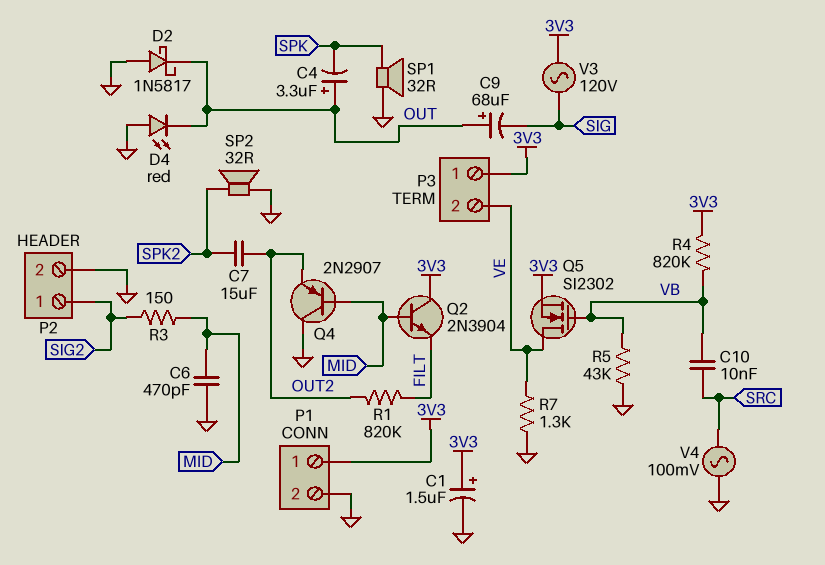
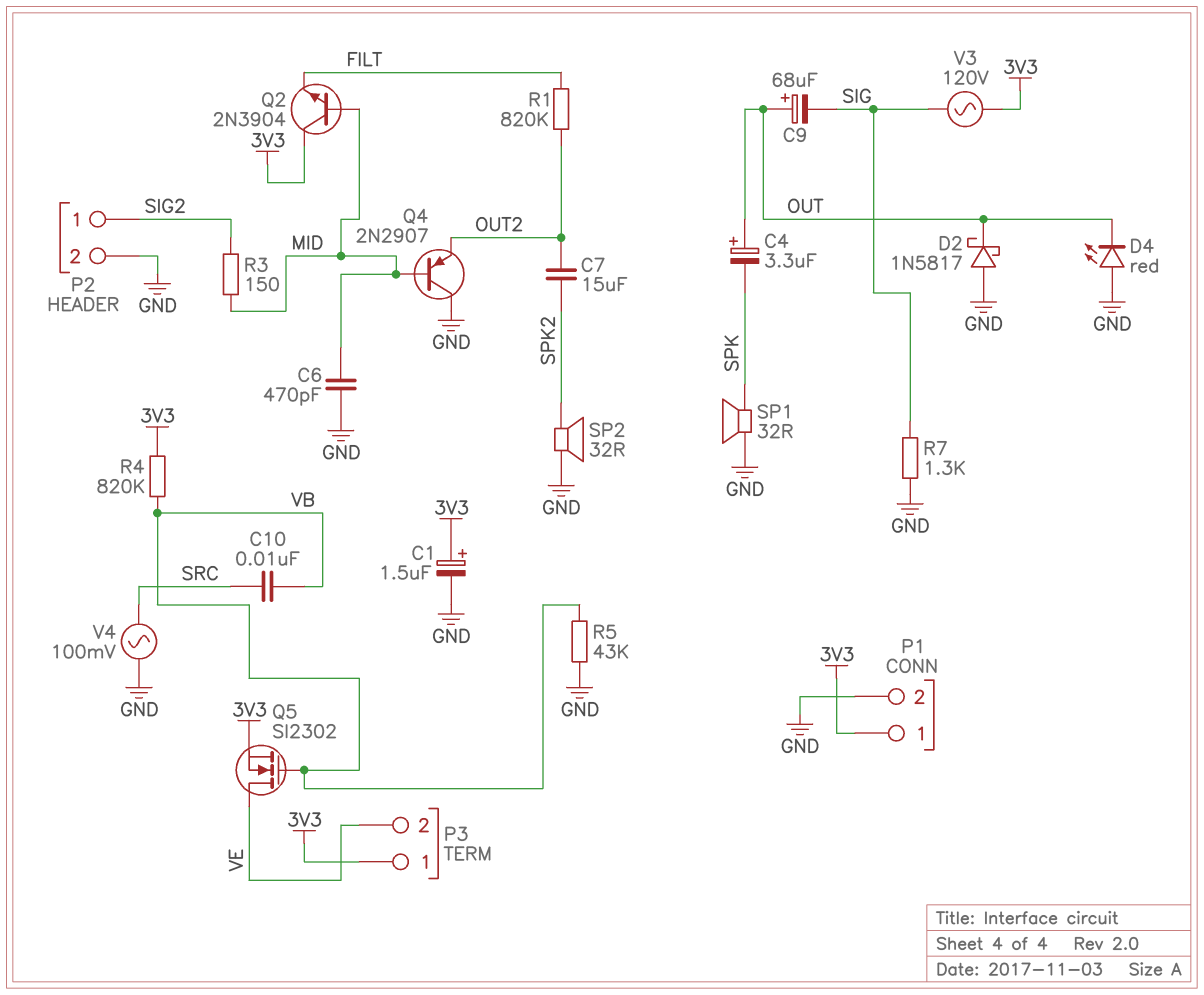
R7: 1.3k (GND, VE) -> 1.3k (GND, SIG)

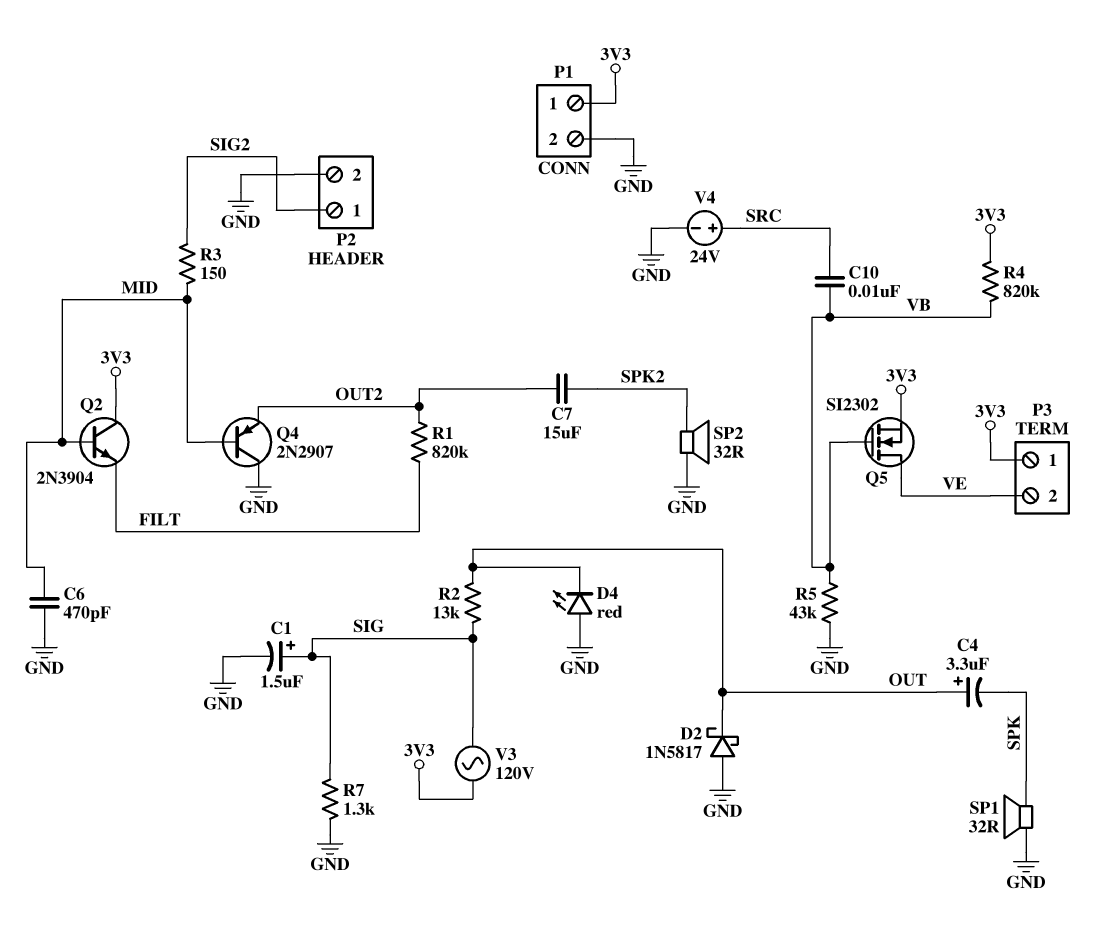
C1: 1.5uF (plus 3V3, minus GND) -> 1.5uF (plus SIG, minus GND)
C9: 68uF (plus OUT, minus SIG) -> none
R2: none -> 13k (OUT, SIG)
V4: AC 100mV (GND, SRC) -> 24V (plus SRC, minus GND)

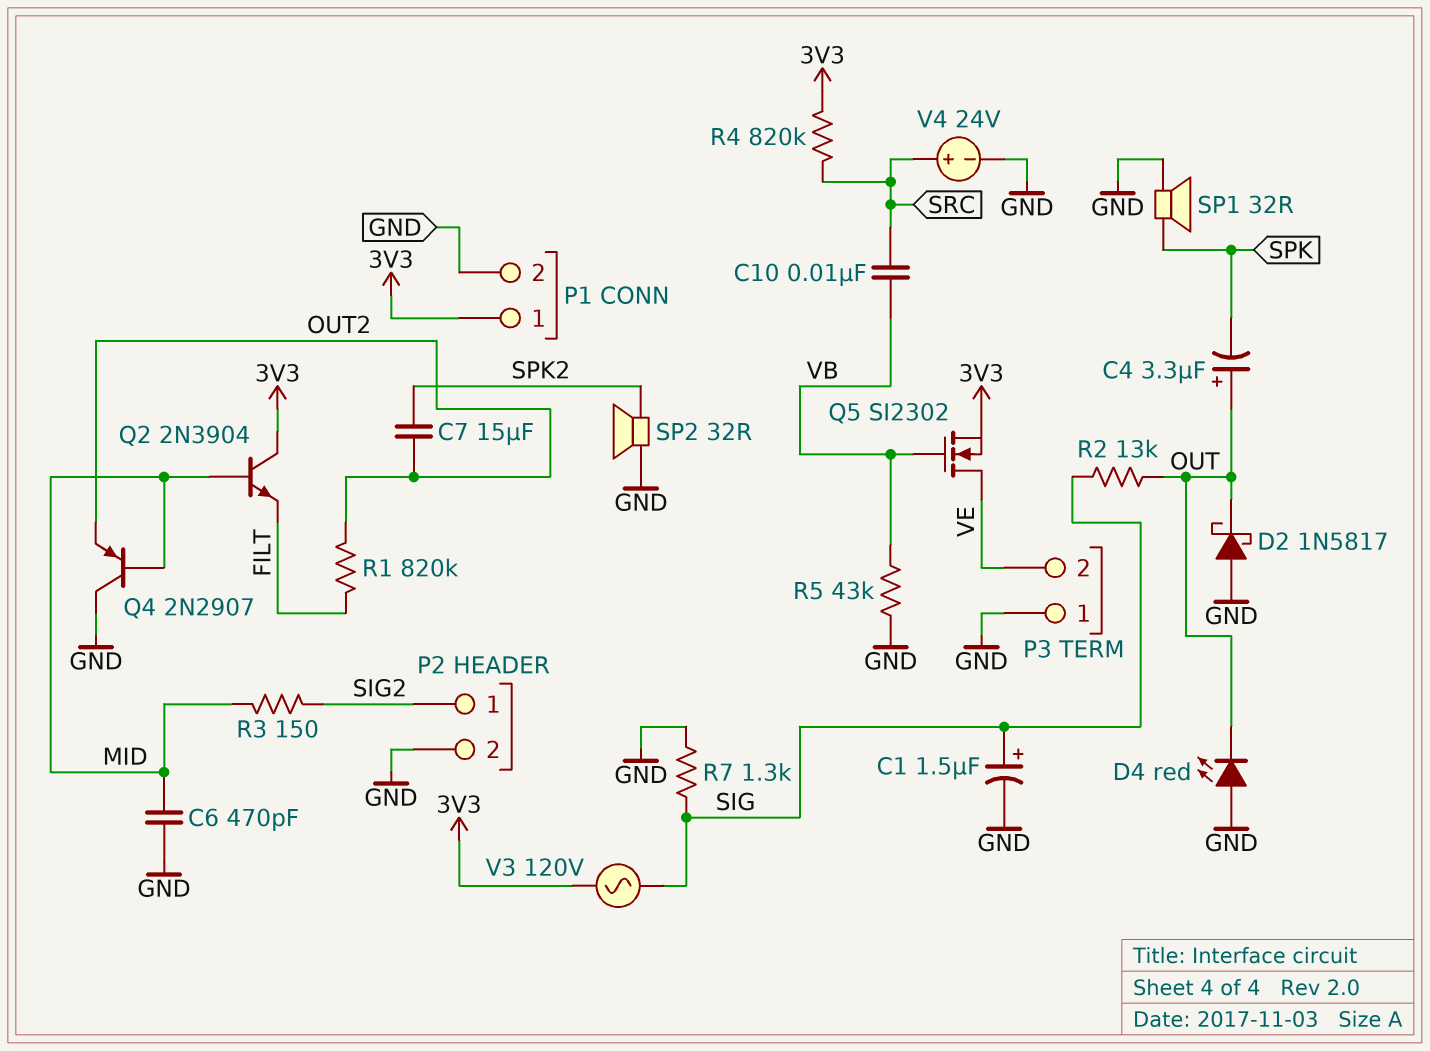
P3 pin 1: 3V3 -> GND
R4: 820k (3V3, VB) -> 820k (3V3, SRC)

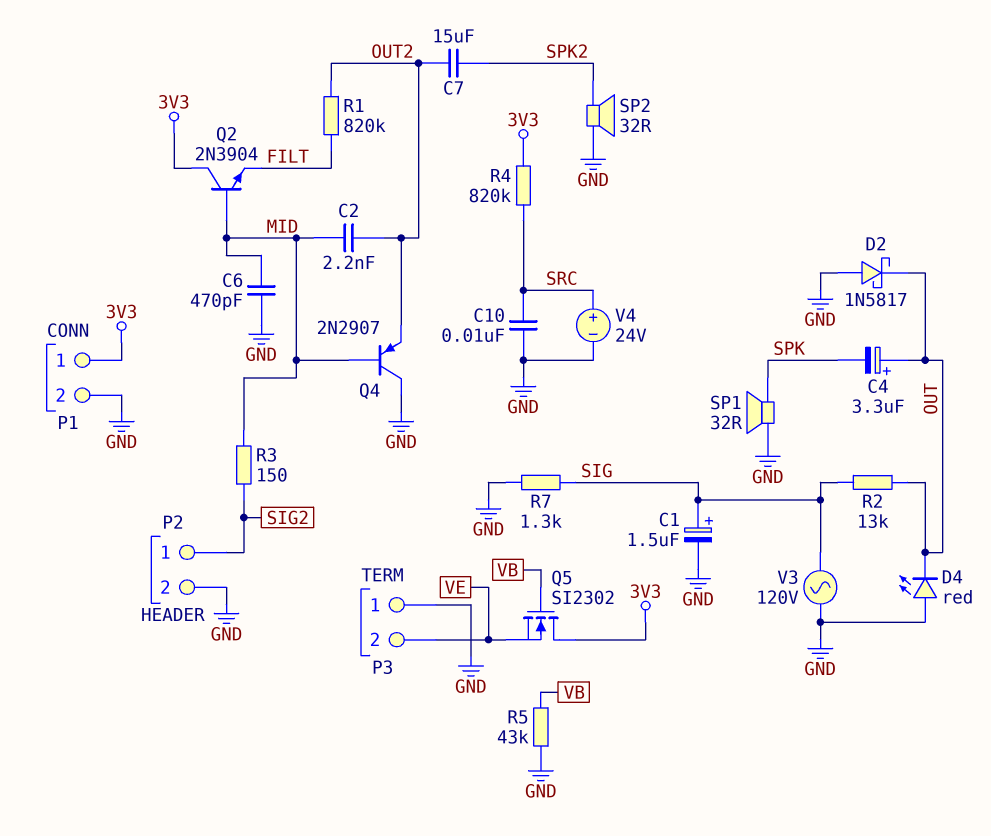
C2: none -> 2.2nF (MID, OUT2)
C10: 10nF (SRC, VB) -> 10nF (GND, SRC)
Q5: NMOS SI2302 (G VB, D VE, S 3V3) -> NMOS SI2302 (G VB, D 3V3, S VE)
V3: AC 120V (3V3, SIG) -> AC 120V (GND, SIG)

